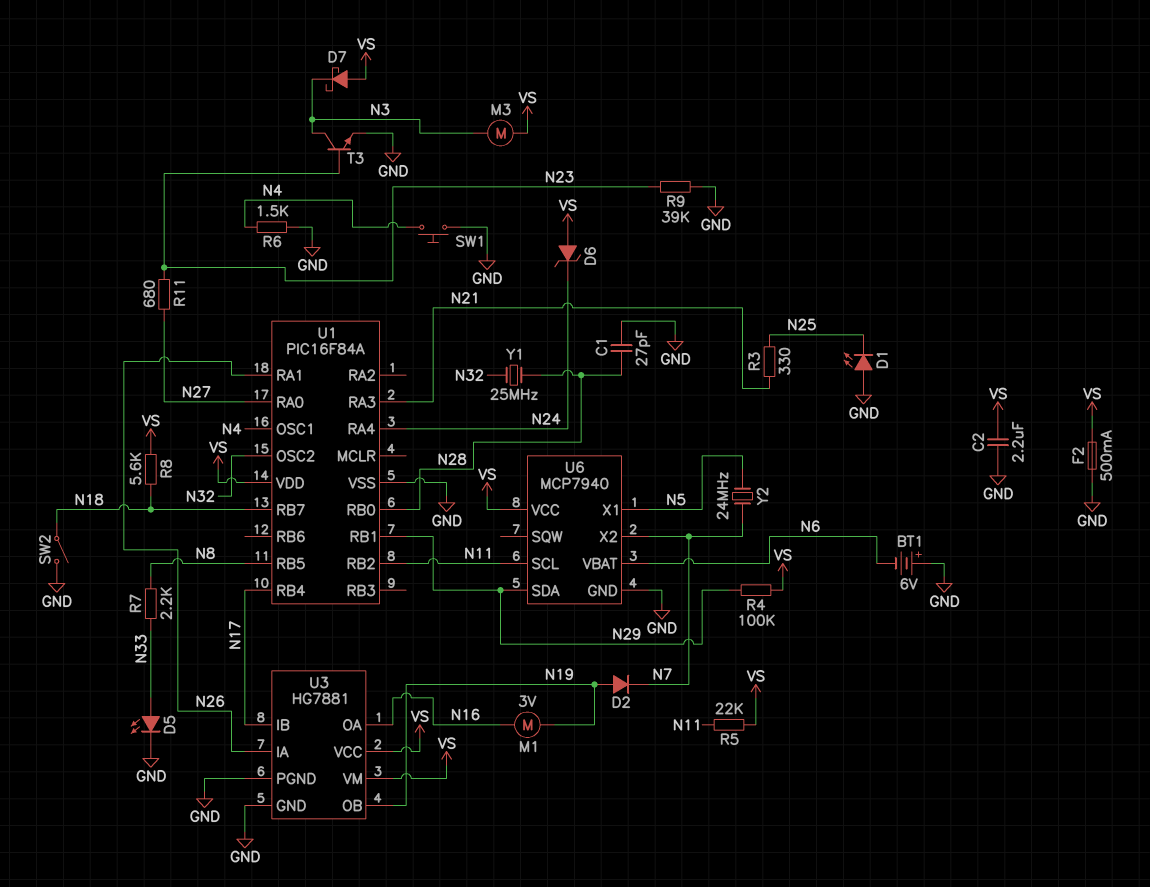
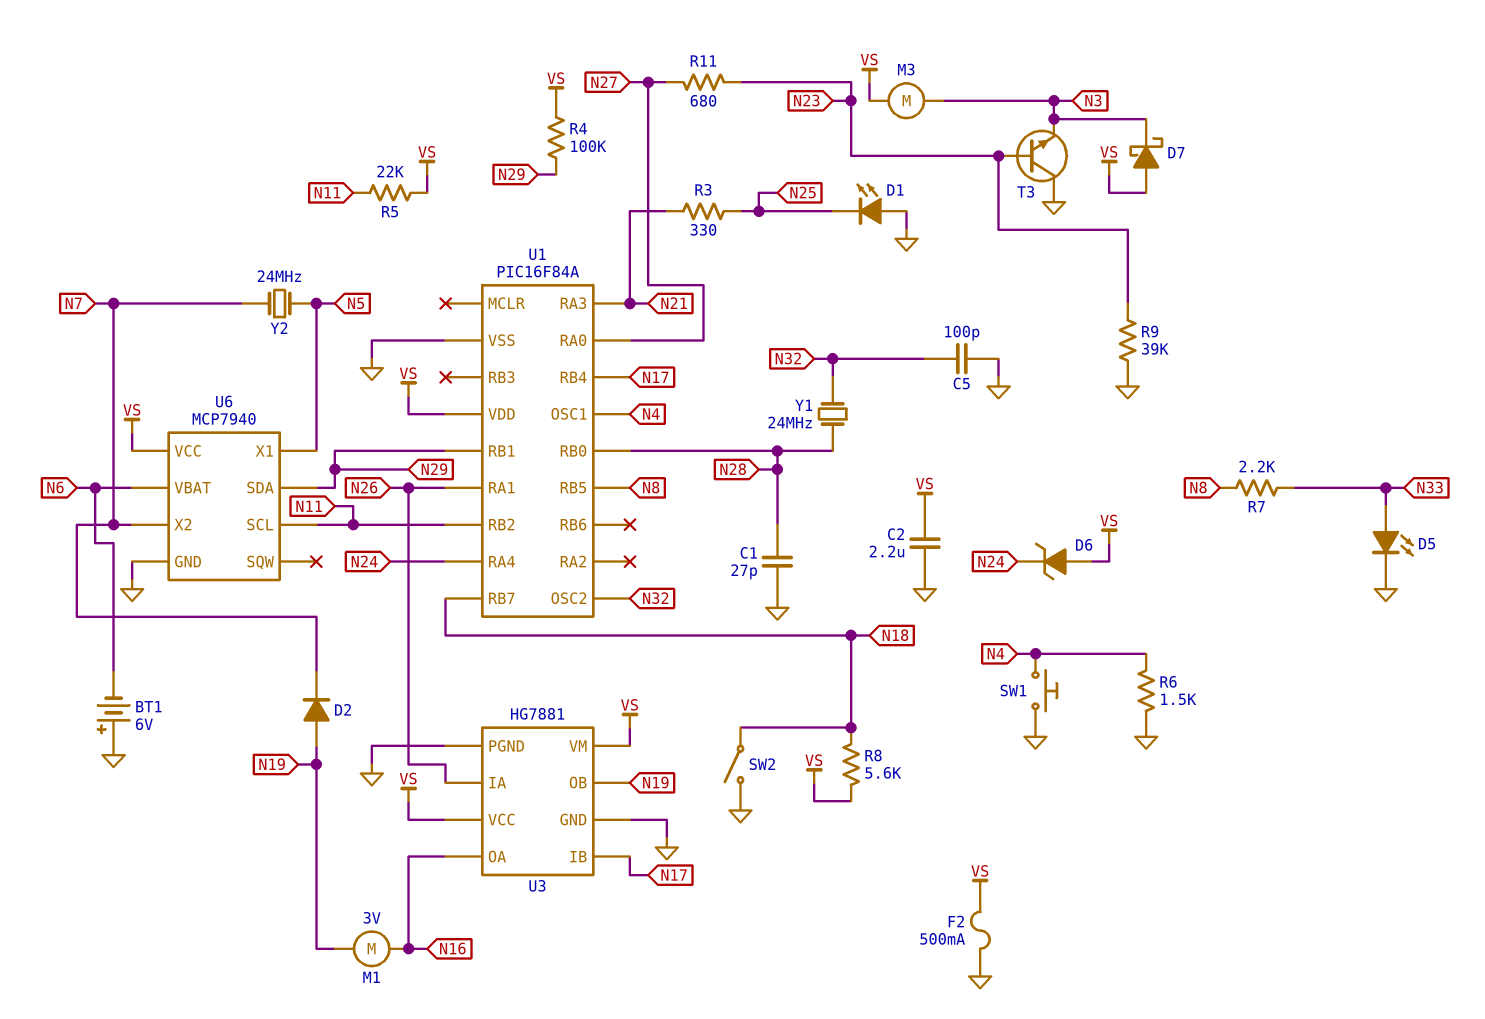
C5: none -> 100pF (GND, N32)
T3: NPN (B N23, C N3, E GND) -> NPN (B N23, C GND, E N3)
Y1: 25MHz (N28, N32) -> 24MHz (N28, N32)

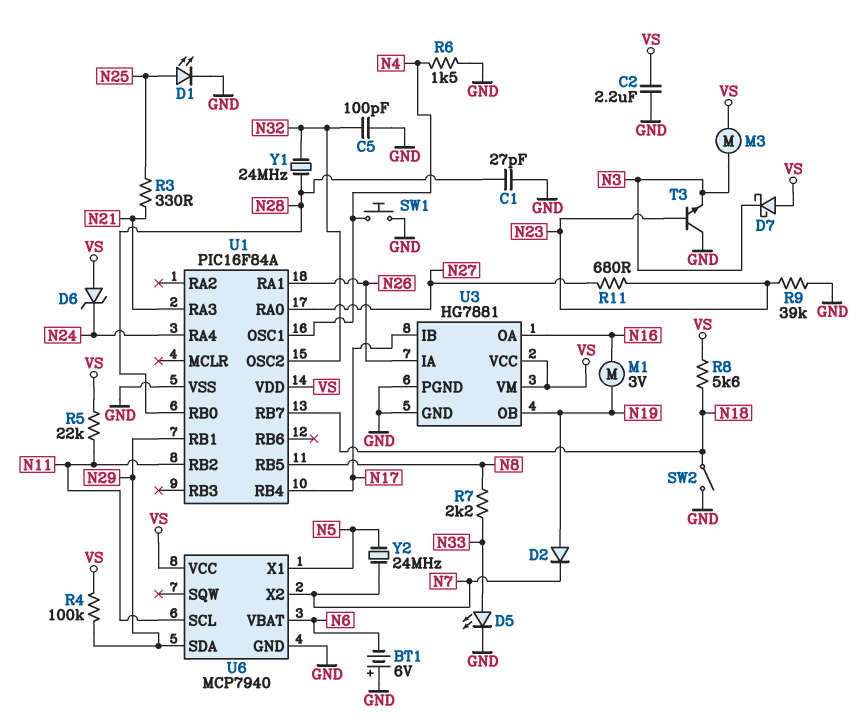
D1: LED (A GND, K N25) -> LED (A N25, K GND)
F2: 500mA (GND, VS) -> none

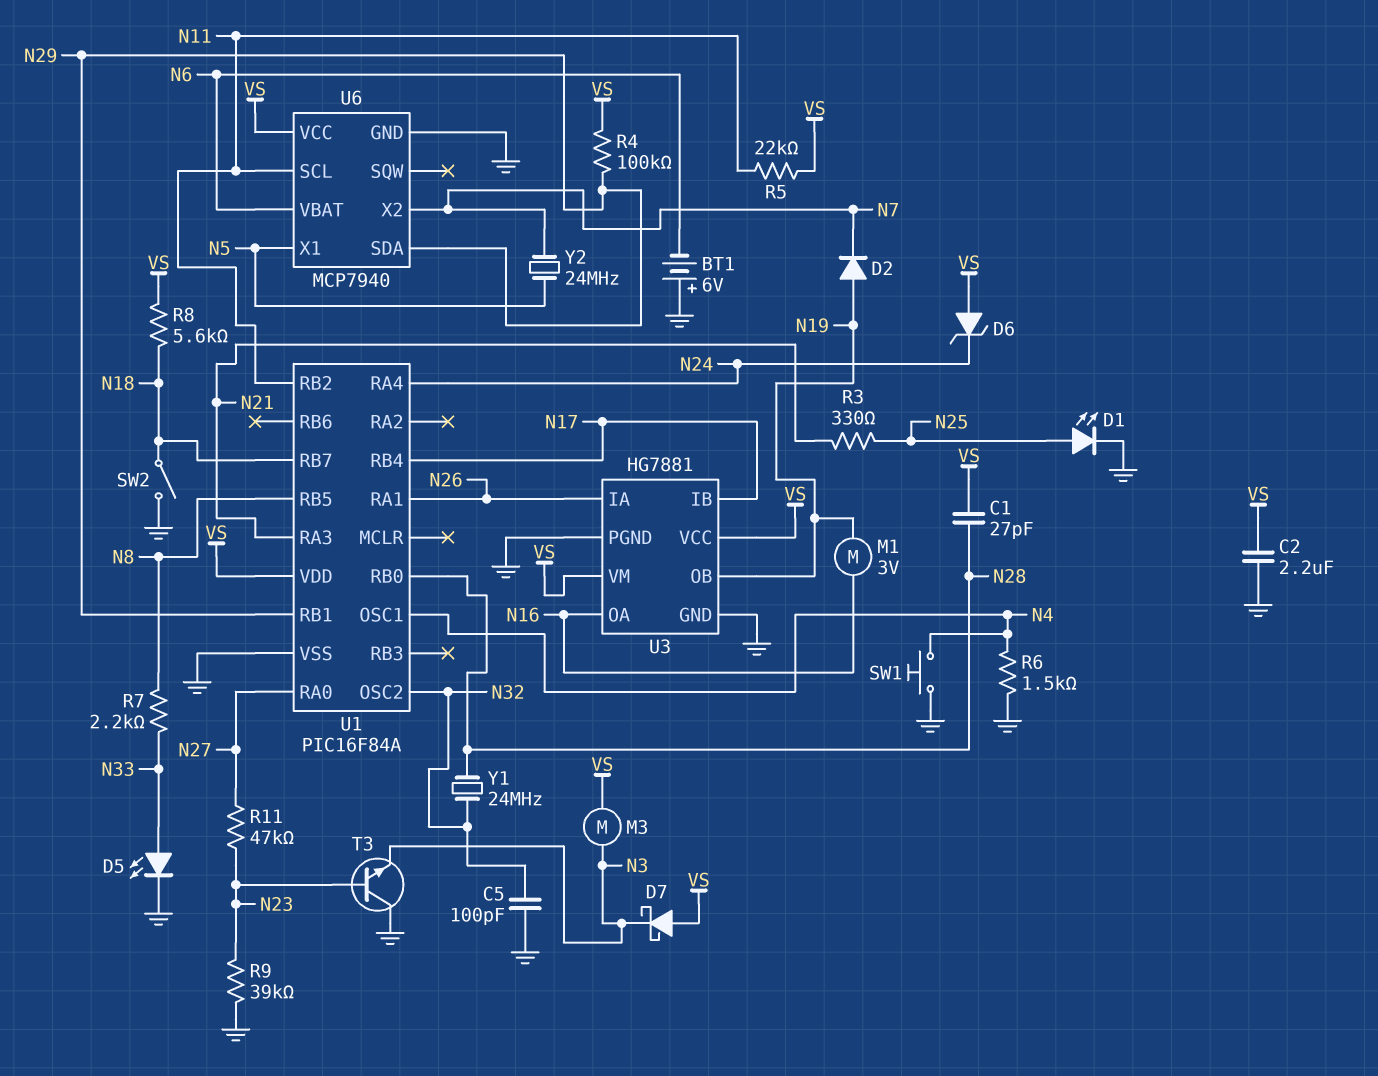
C1: 27pF (GND, N28) -> 27pF (N28, VS)
R11: 680 (N23, N27) -> 47k (N23, N27)

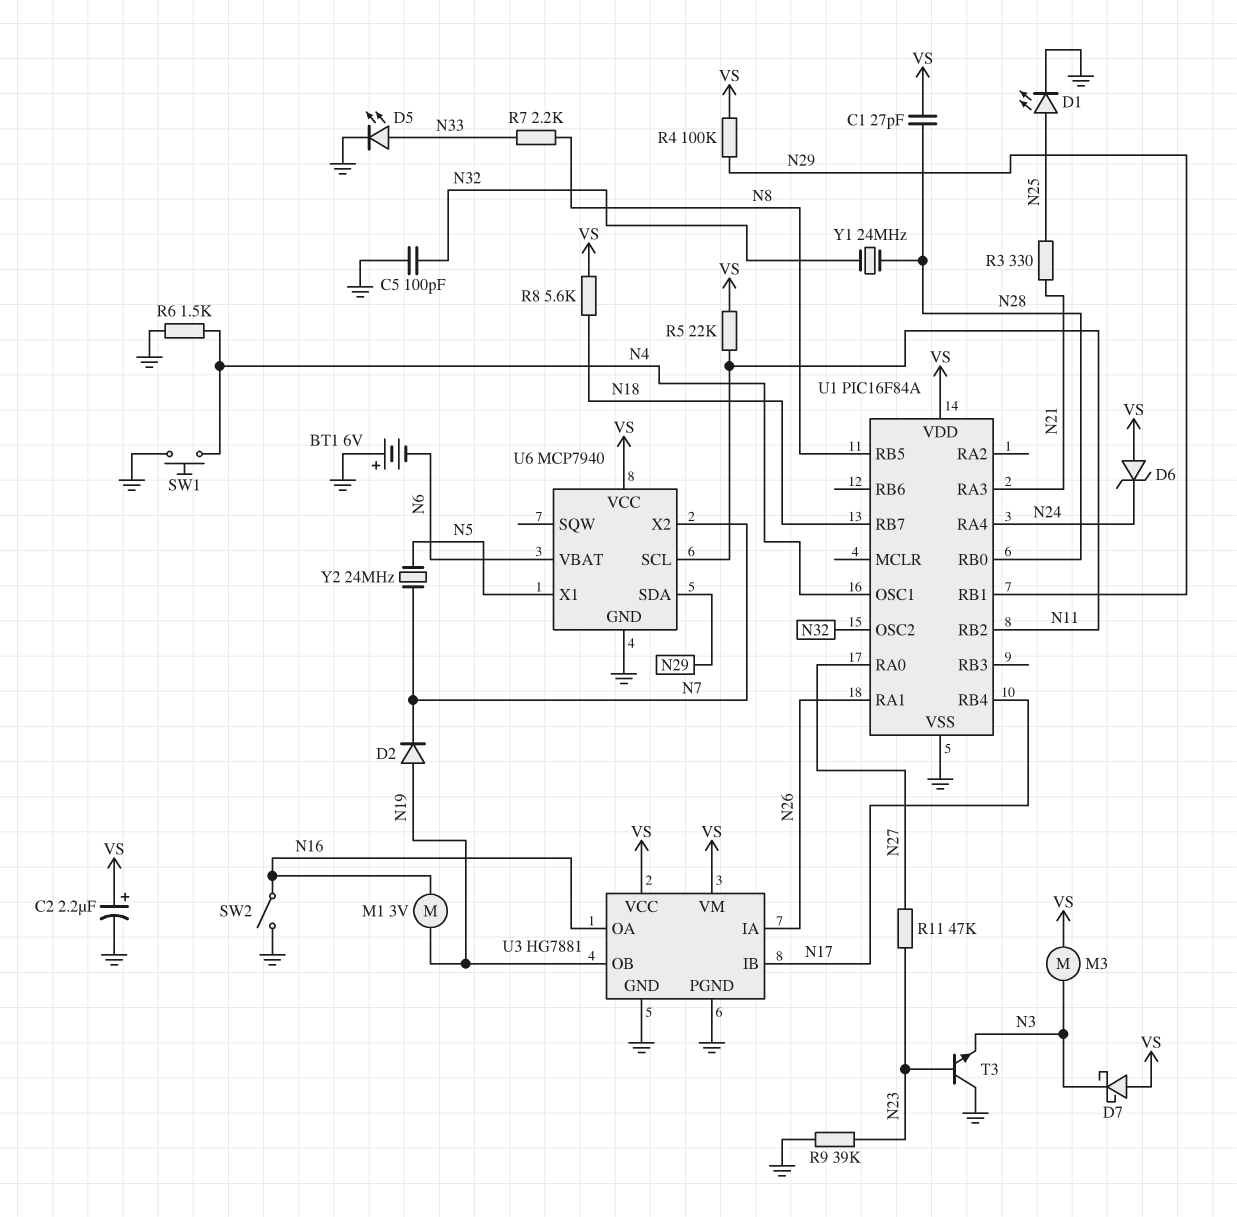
C2: 2.2uF (GND, VS) -> 2.2uF (plus VS, minus GND)
SW2: switch (GND, N18) -> switch (GND, N16)

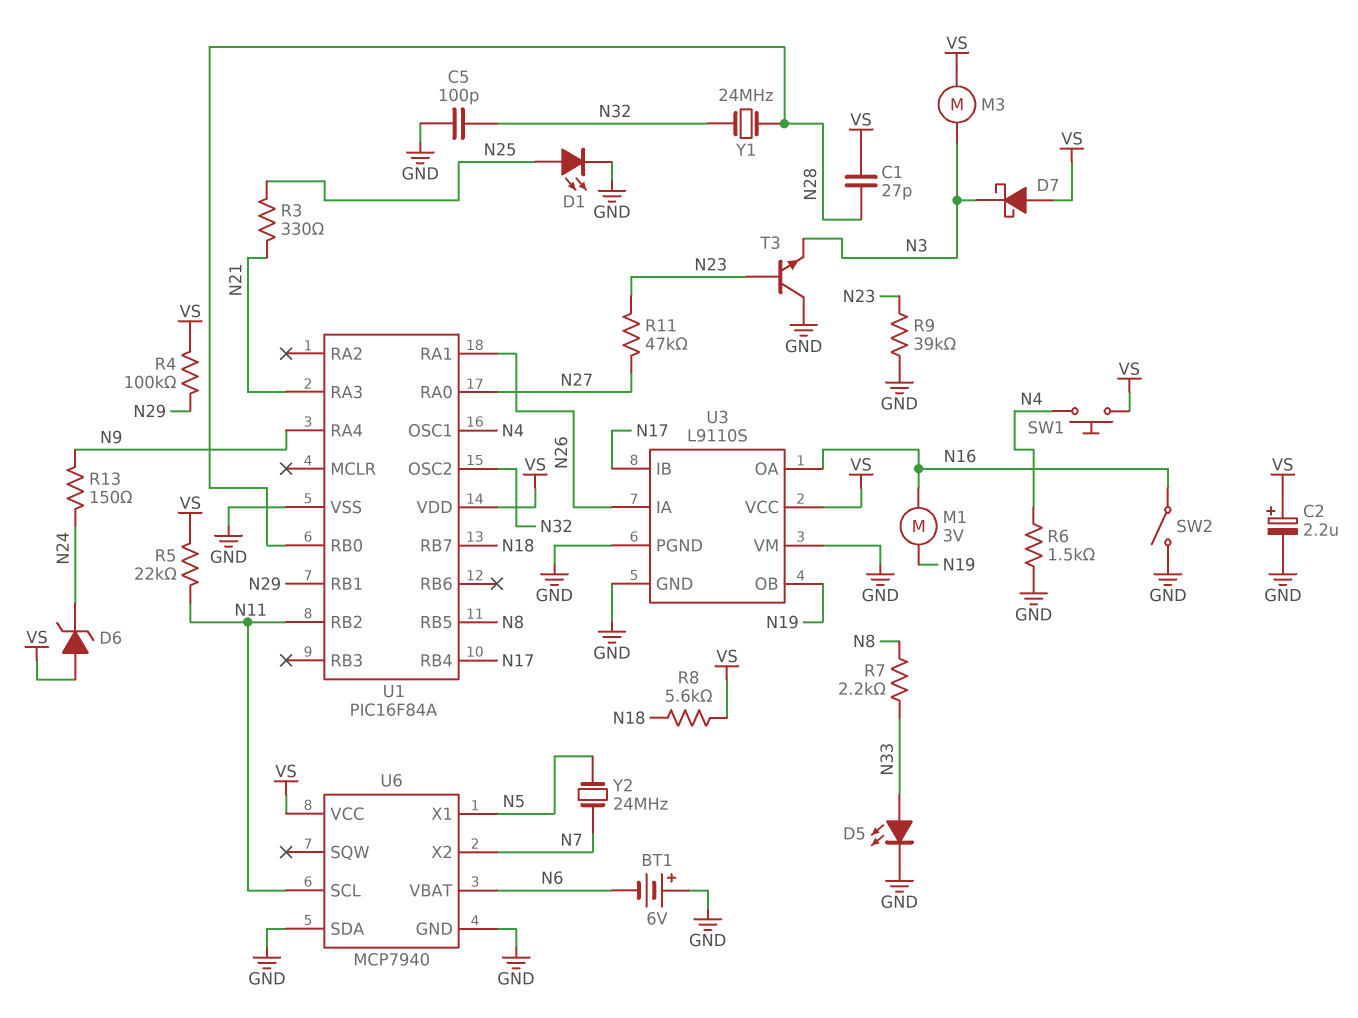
D2: diode (A N19, K N7) -> none
R13: none -> 150 (N9, N24)
SW1: button (GND, N4) -> button (N4, VS)
U1 pin RA4: N24 -> N9
U3: HG7881 -> L9110S
U3 pin VM: VS -> GND
U6 pin SDA: N29 -> GND

